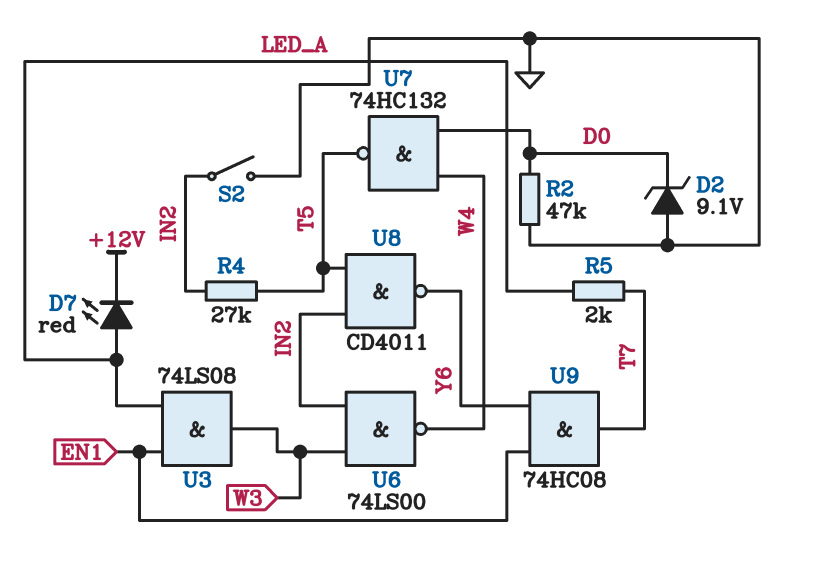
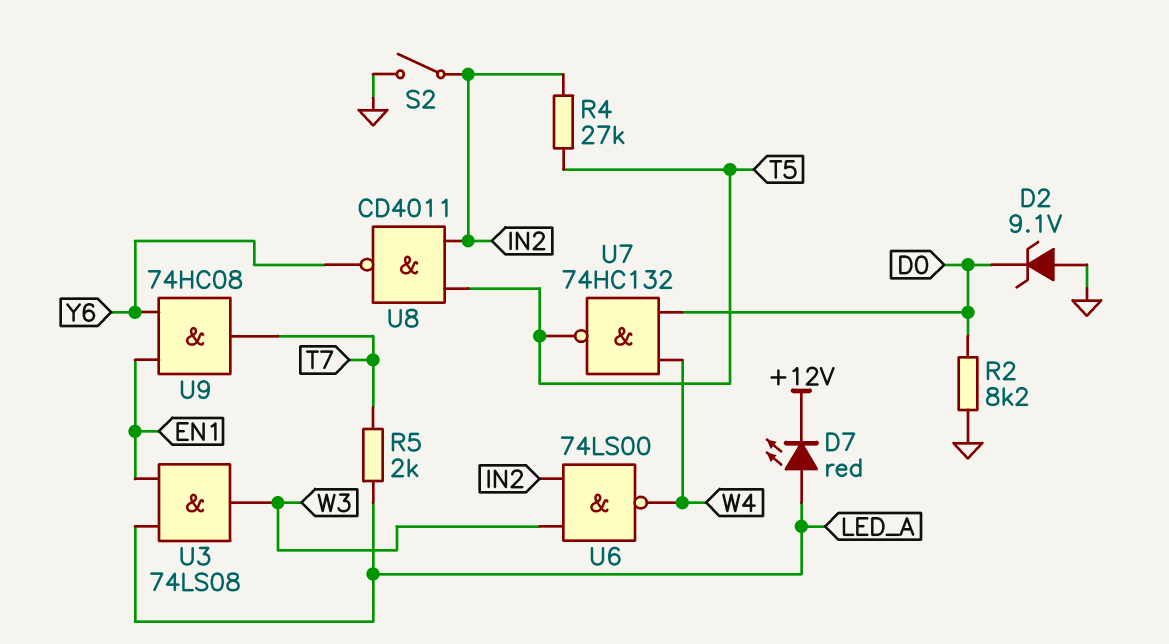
R2: 47k (D0, GND) -> 8.2k (D0, GND)

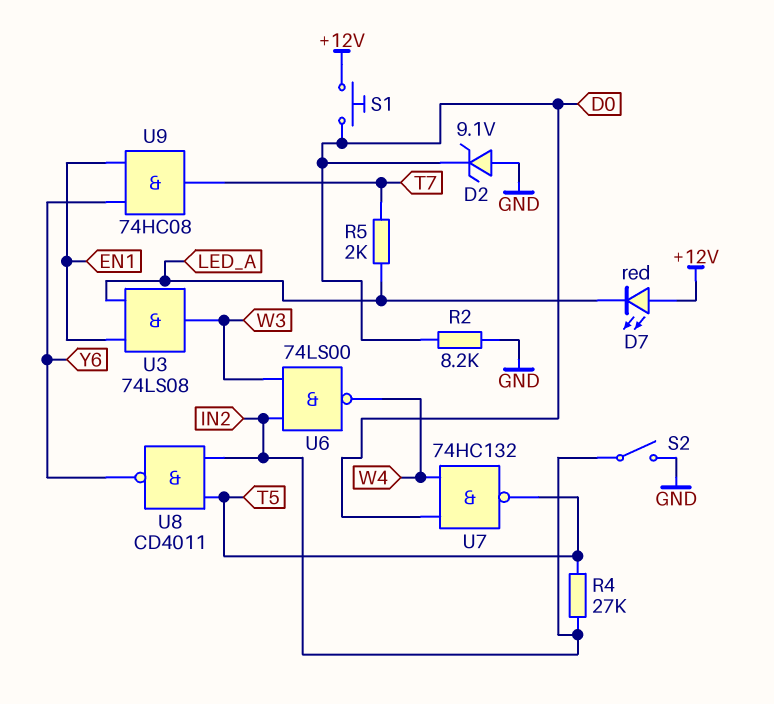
D7: LED red (A LED_A, K +12V) -> LED red (A +12V, K LED_A)
S1: none -> button (+12V, D0)

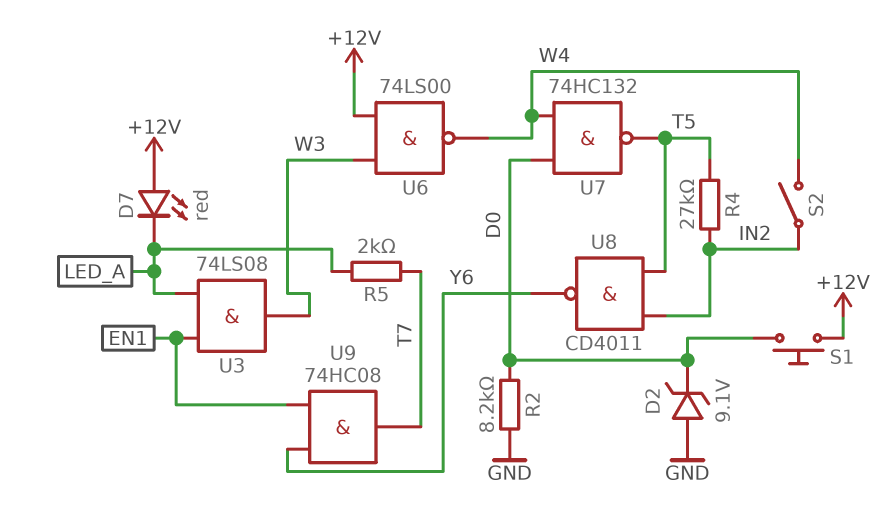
S2: switch (GND, IN2) -> switch (IN2, W4)
U6: NAND 74LS00 (in IN2, in W3, out W4) -> NAND 74LS00 (in +12V, in W3, out W4)

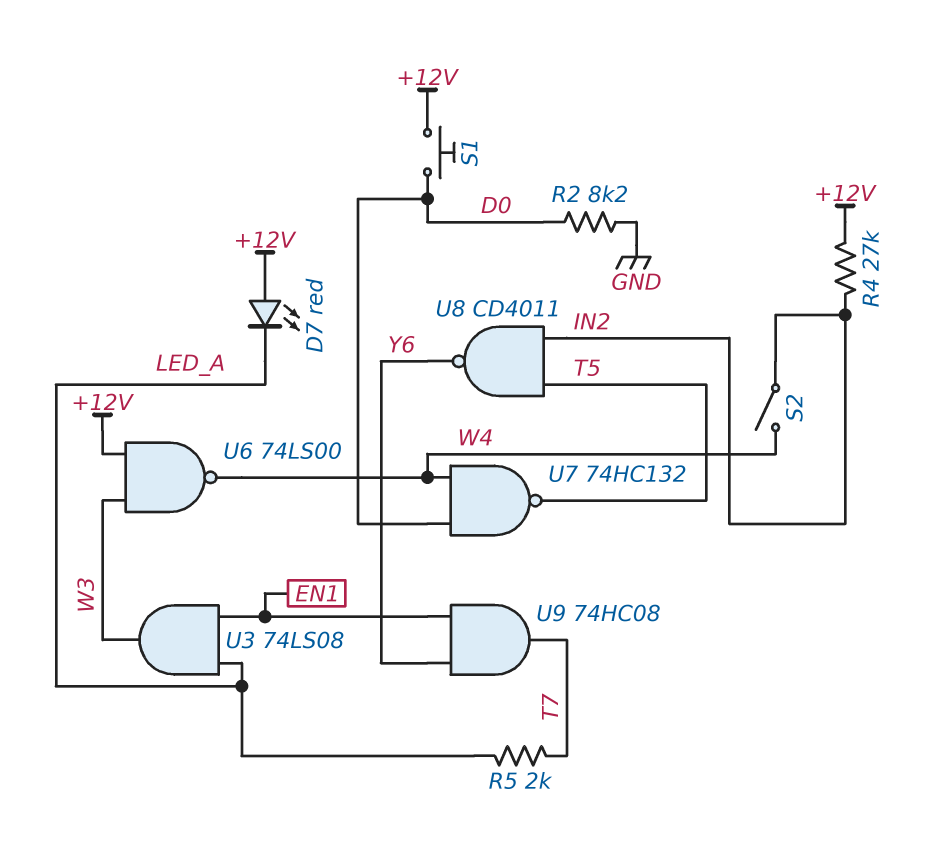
D2: zener 9.1V (A GND, K D0) -> none
R4: 27k (IN2, T5) -> 27k (+12V, IN2)

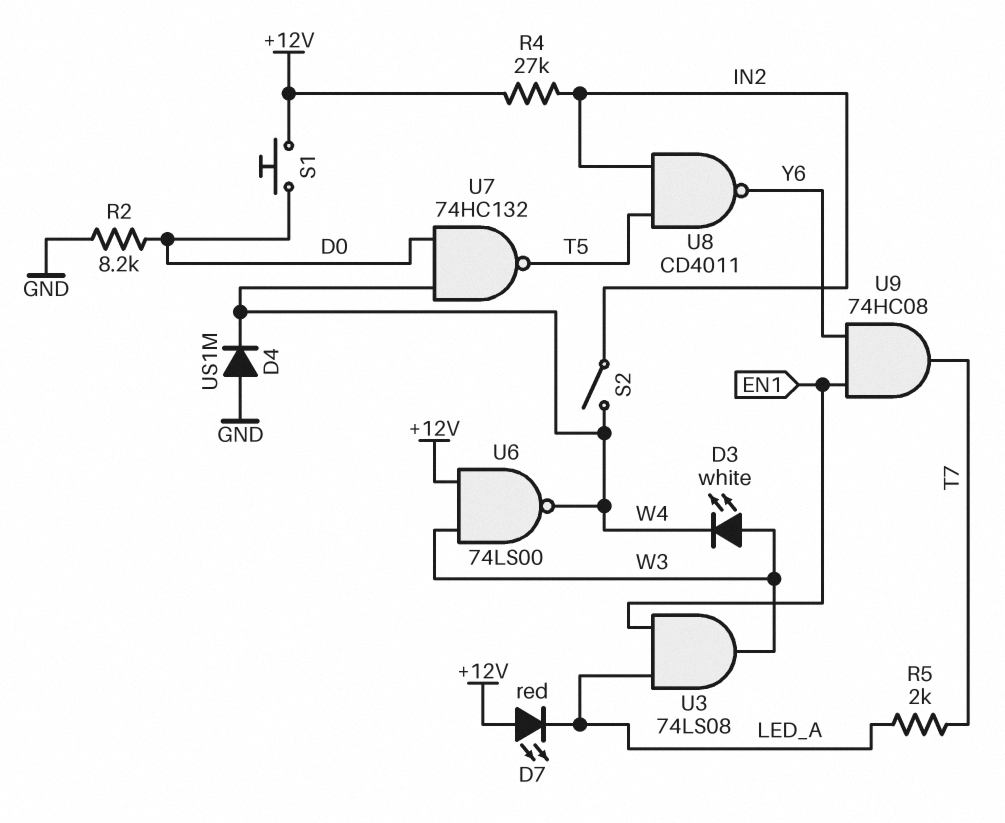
D3: none -> LED white (A W3, K W4)
D4: none -> diode US1M (A GND, K W4)

